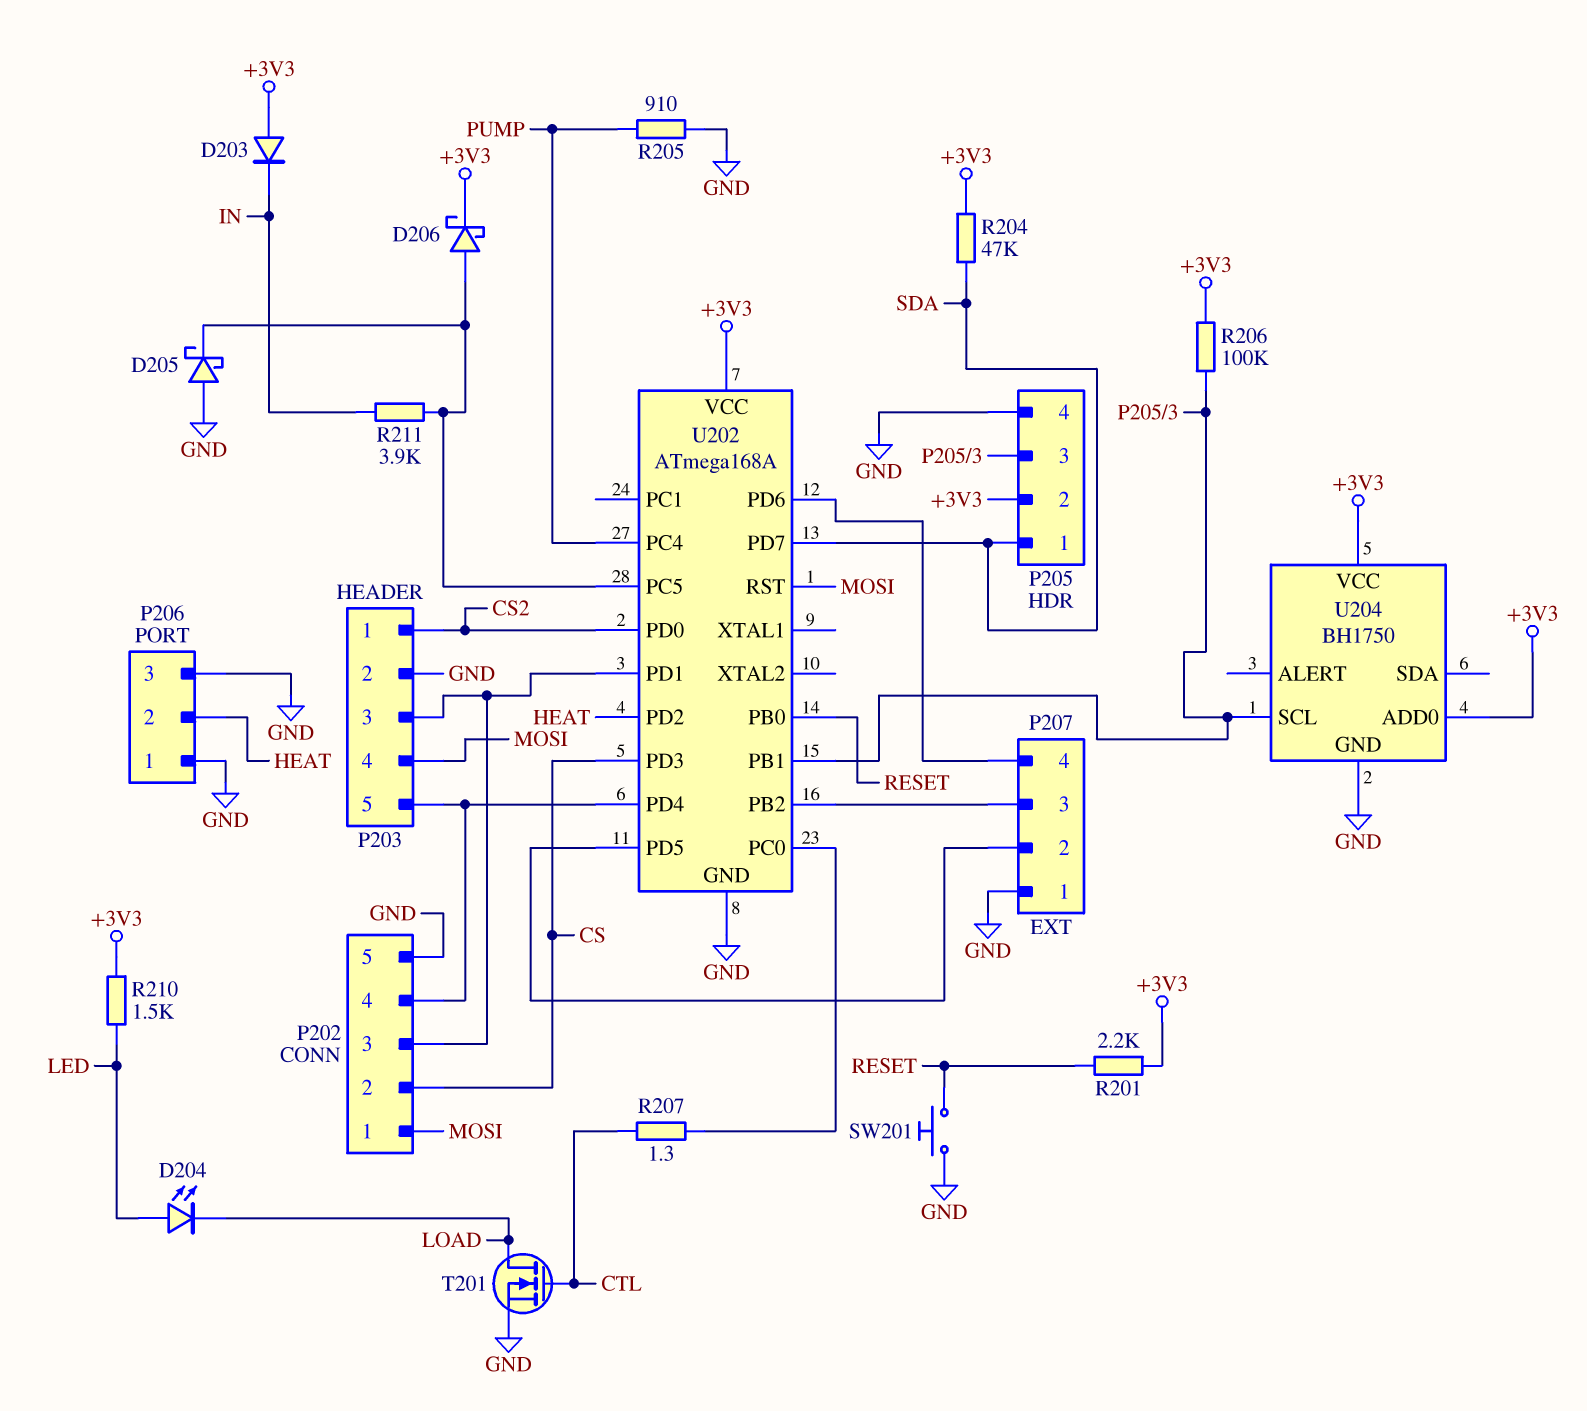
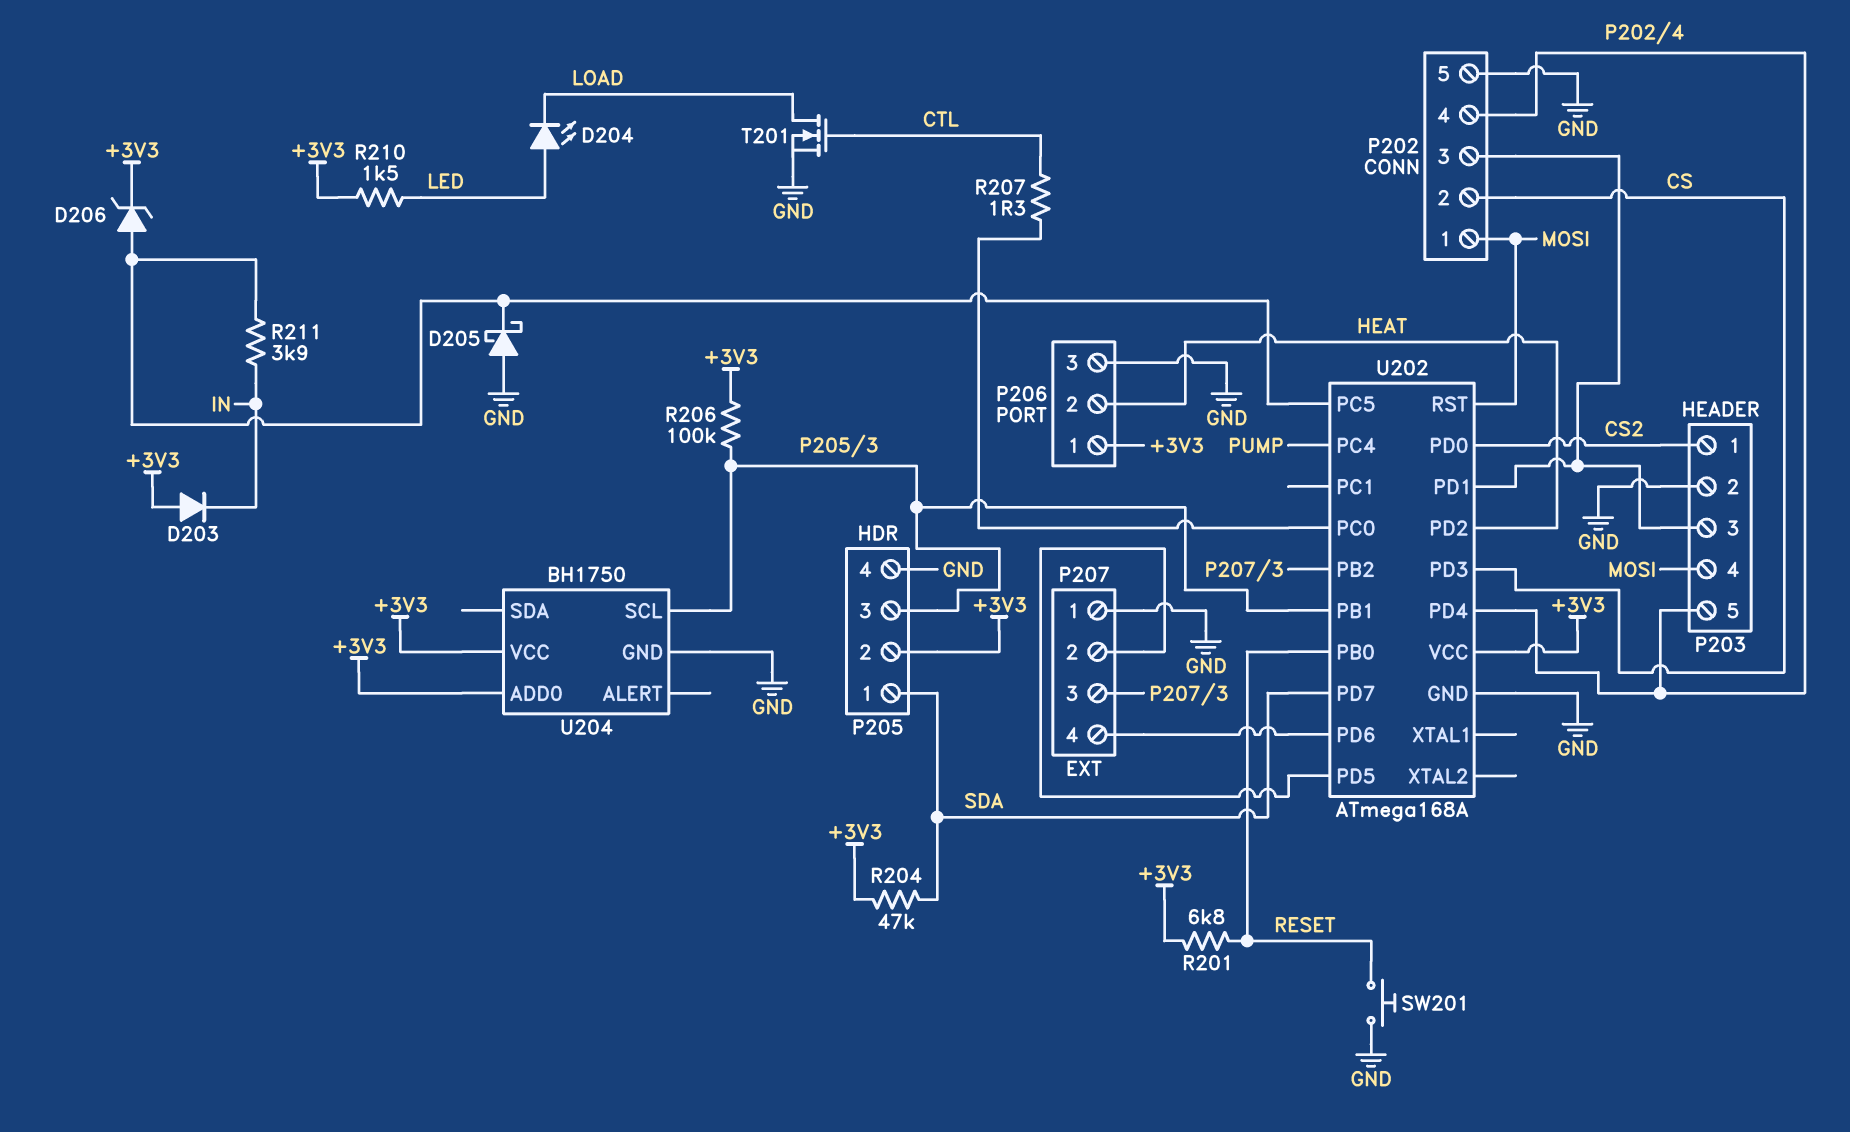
D206: schottky (A U202/PC5, K +3V3) -> zener (A U202/PC5, K +3V3)
P206 pin 1: GND -> +3V3
R201: 2.2k (+3V3, RESET) -> 6.8k (+3V3, RESET)
R205: 910 (GND, PUMP) -> none

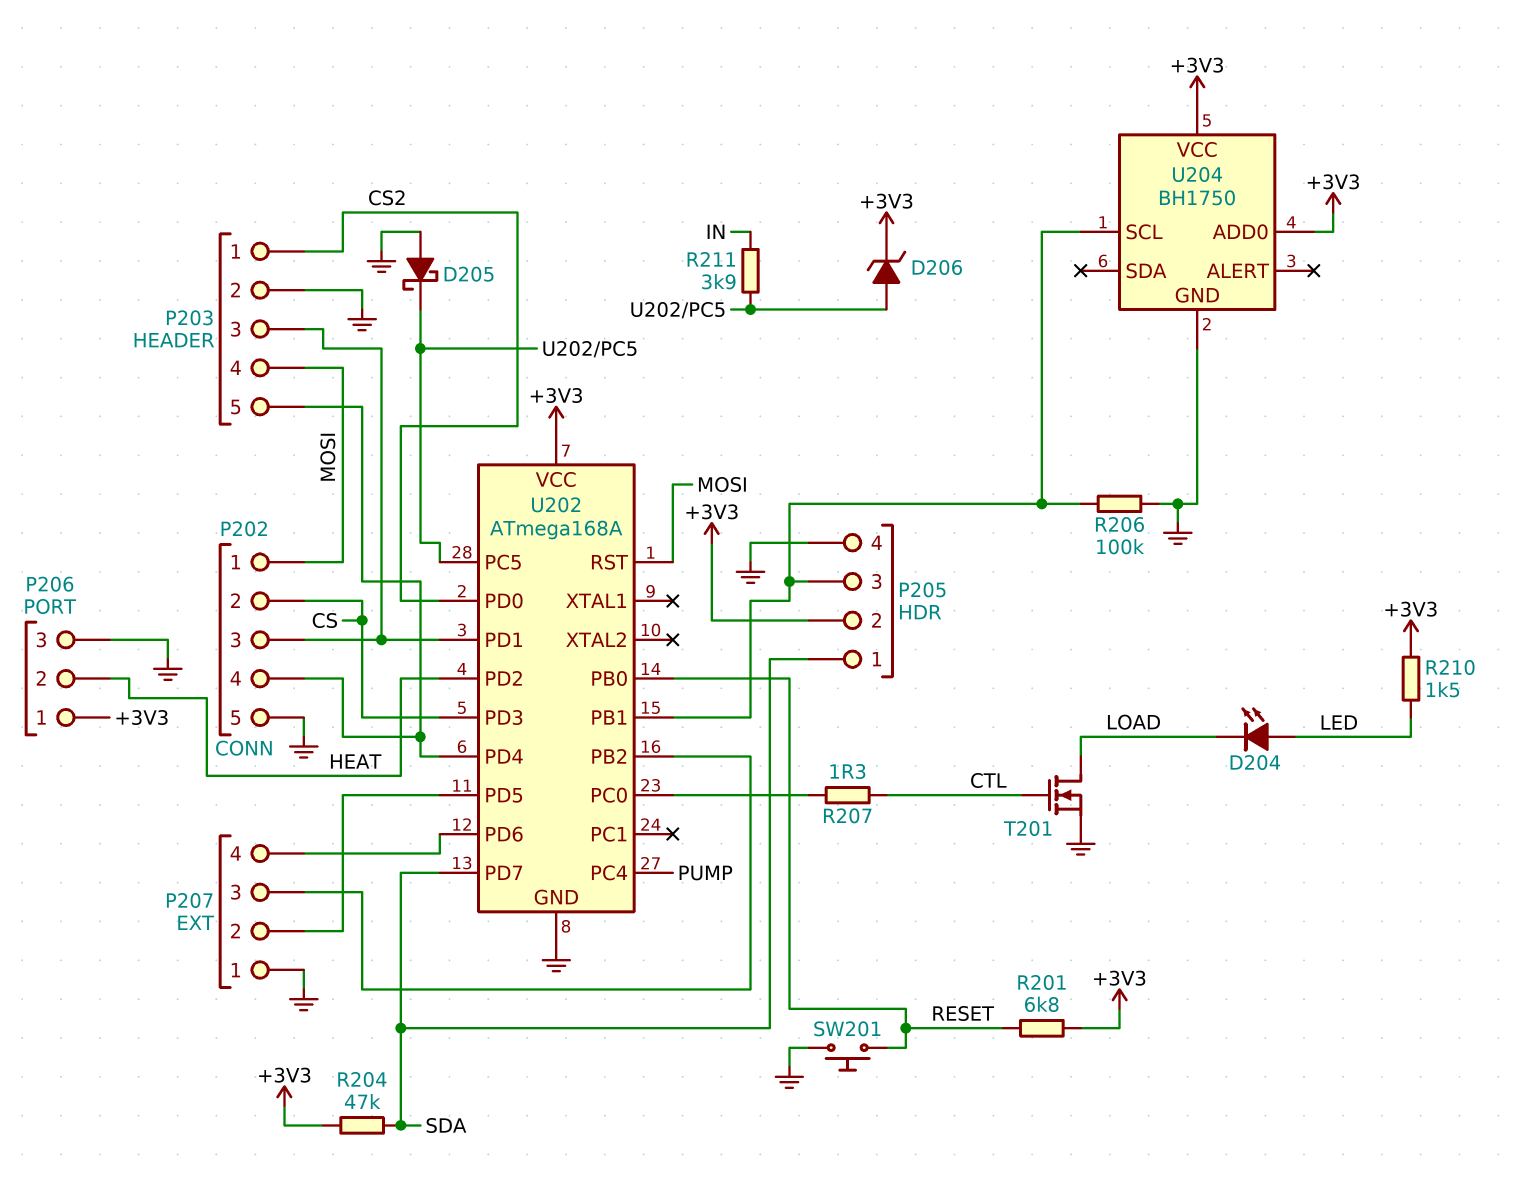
D203: diode (A +3V3, K IN) -> none
R206: 100k (+3V3, P205/3) -> 100k (GND, P205/3)

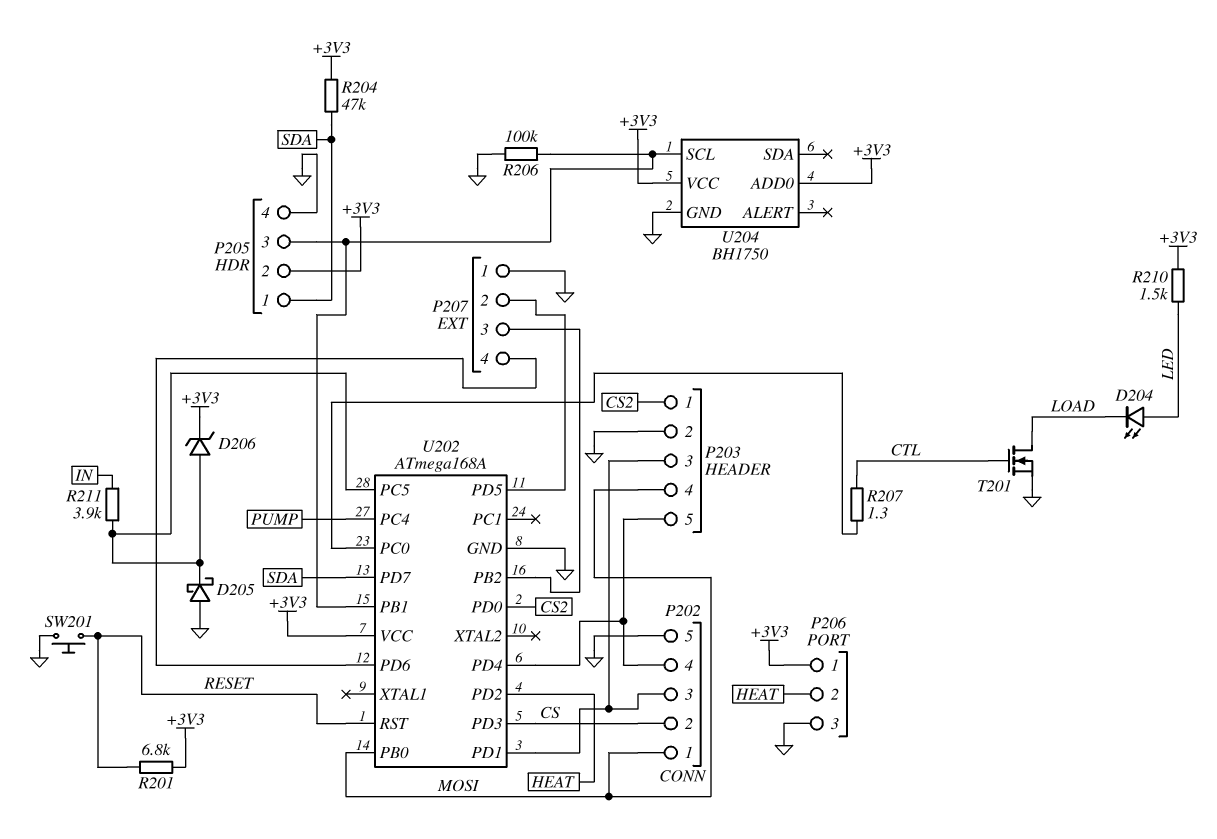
U202 pin PB0: RESET -> MOSI
U202 pin RST: MOSI -> RESET

